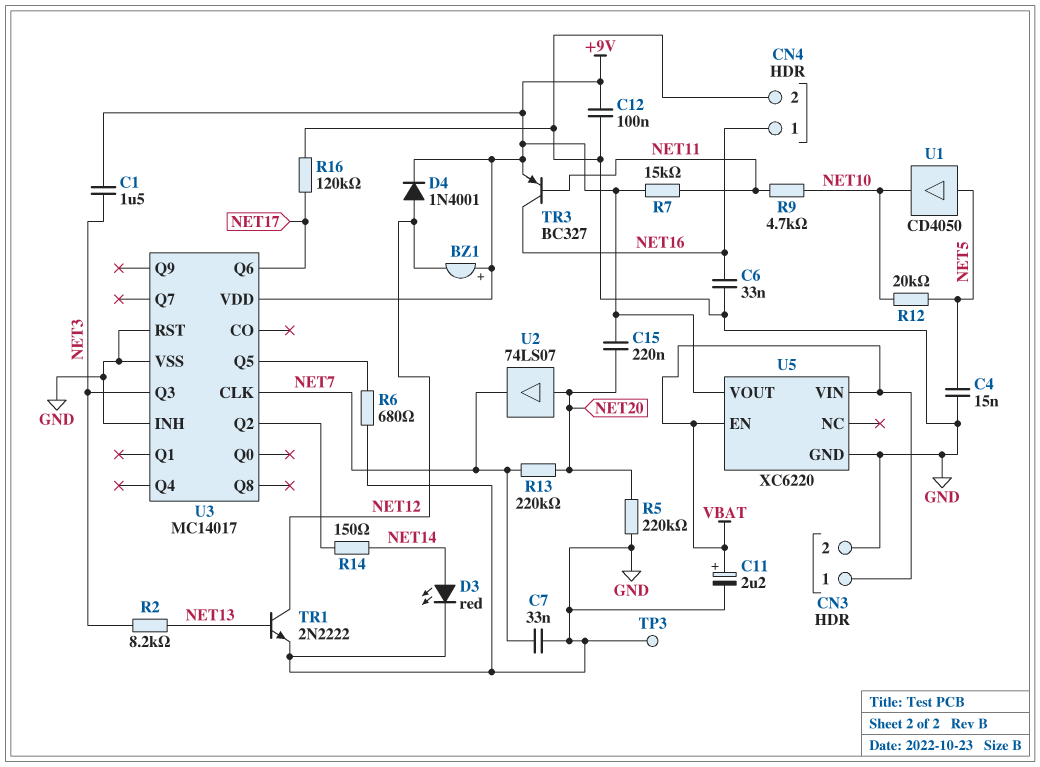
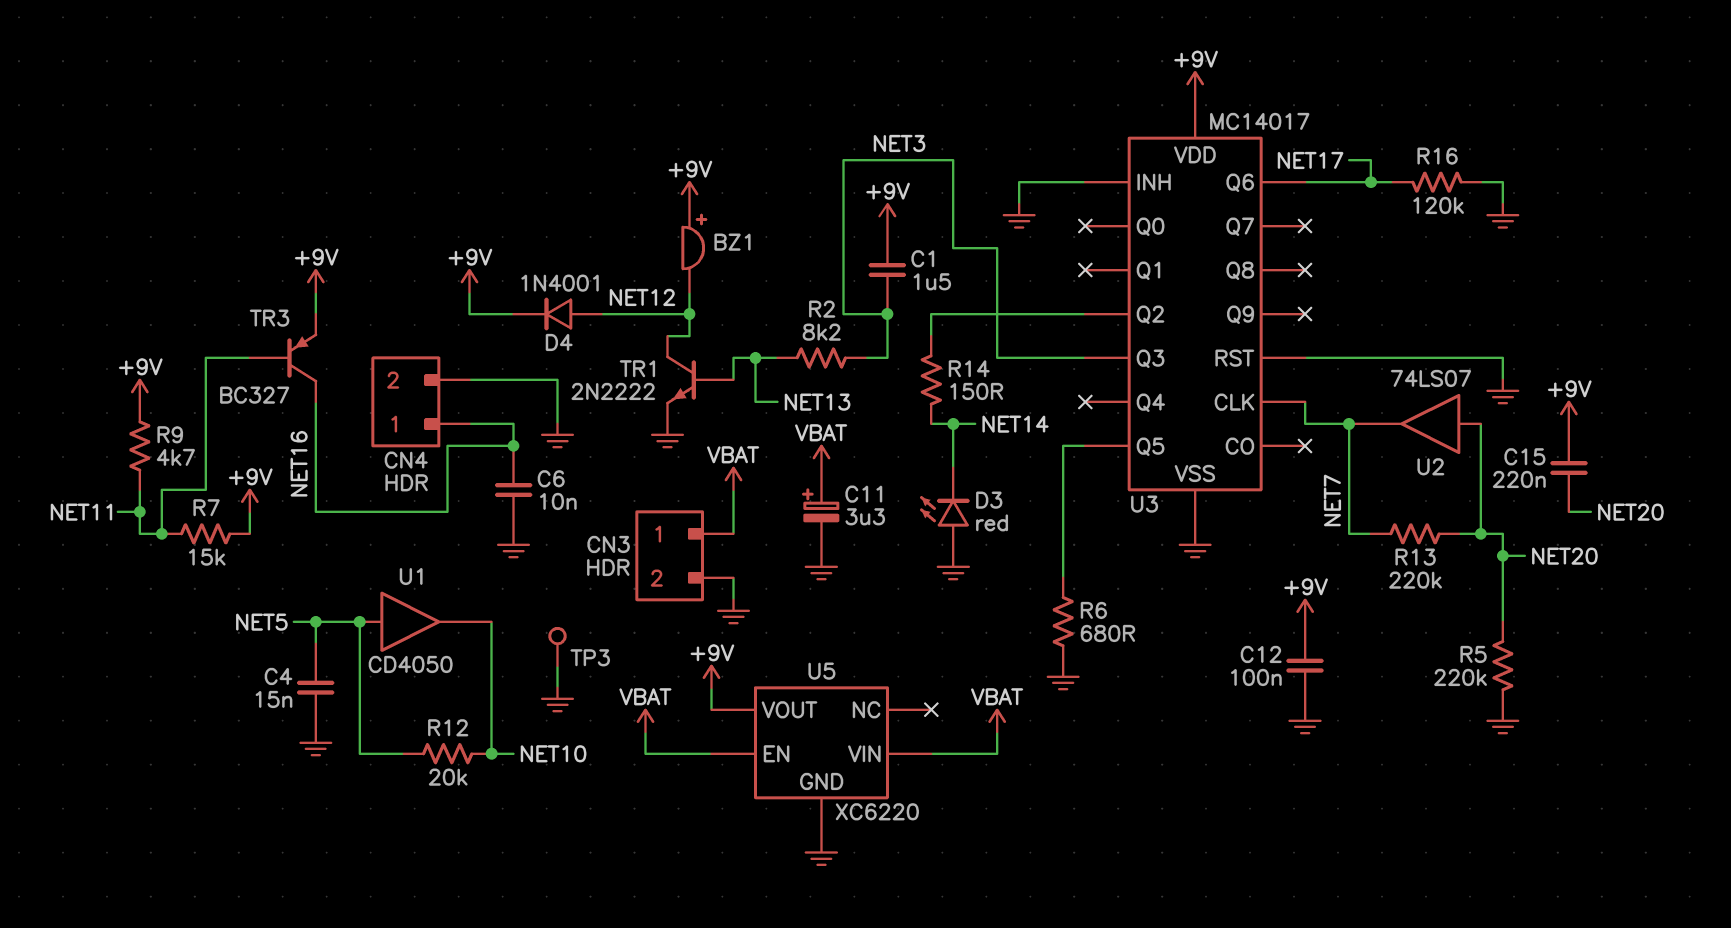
C6: 33nF (GND, NET16) -> 10nF (GND, NET16)
C7: 33nF (GND, NET7) -> none
C11: 2.2uF (plus VBAT, minus GND) -> 3.3uF (plus VBAT, minus GND)
D3: LED red (A NET14, K GND) -> LED red (A GND, K NET14)
R9: 4.7k (NET10, NET11) -> 4.7k (+9V, NET11)

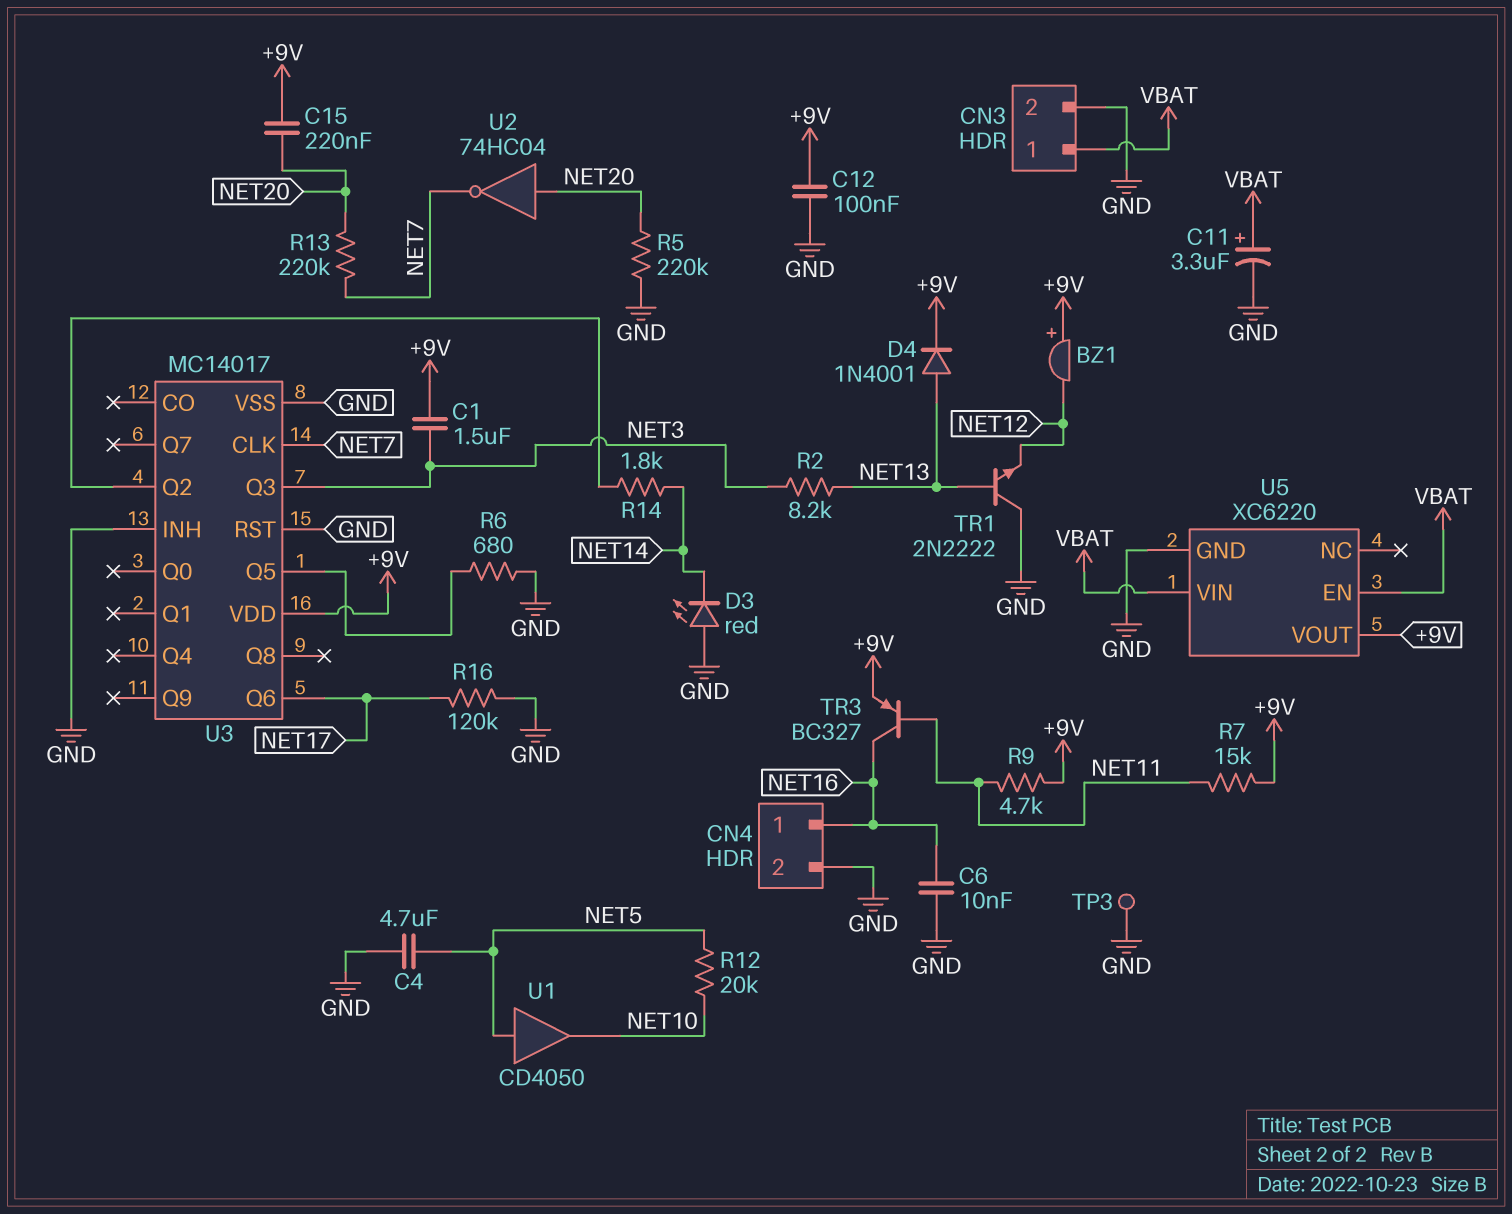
C4: 15nF (GND, NET5) -> 4.7uF (GND, NET5)
D4: diode 1N4001 (A NET12, K +9V) -> diode 1N4001 (A NET13, K +9V)
R14: 150 (NET14, U3/Q2) -> 1.8k (NET14, U3/Q2)
TR1: NPN 2N2222 (B NET13, C NET12, E GND) -> NPN 2N2222 (B NET13, C GND, E NET12)
U2: buffer 74LS07 (in NET20, out NET7) -> NOT 74HC04 (in NET20, out NET7)

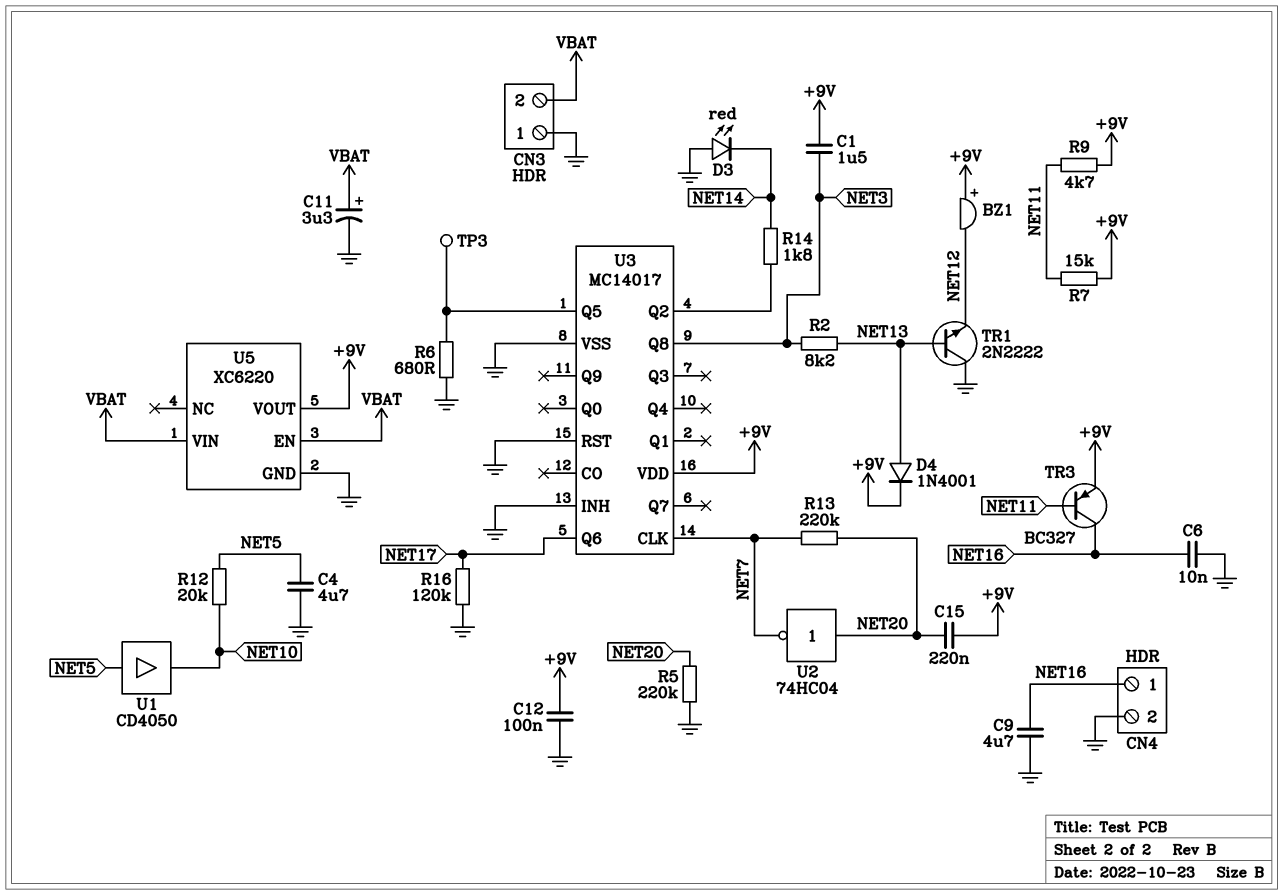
C9: none -> 4.7uF (GND, NET16)
CN3 pin 1: VBAT -> GND
CN3 pin 2: GND -> VBAT
TP3: test point (GND) -> test point (U3/Q5)
U3 pin Q3: NET3 -> none
U3 pin Q8: none -> NET3

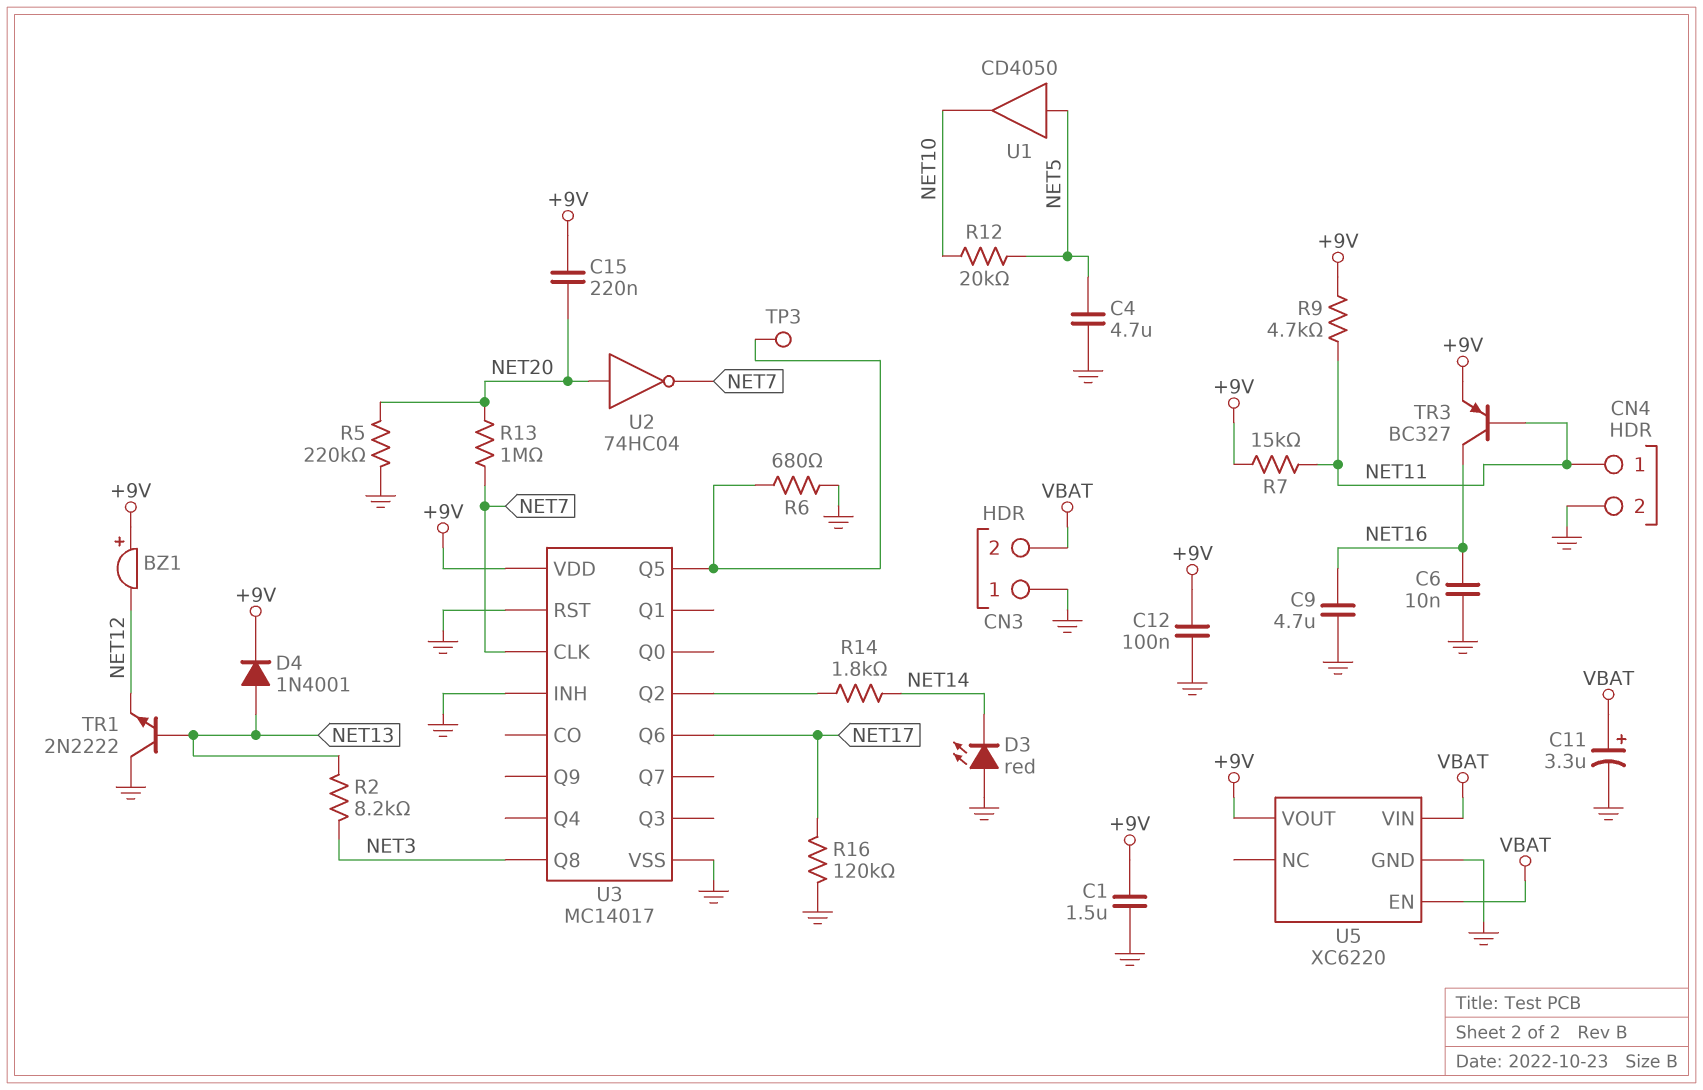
C1: 1.5uF (+9V, NET3) -> 1.5uF (+9V, GND)
CN4 pin 1: NET16 -> NET11
R13: 220k (NET7, NET20) -> 1M (NET7, NET20)

